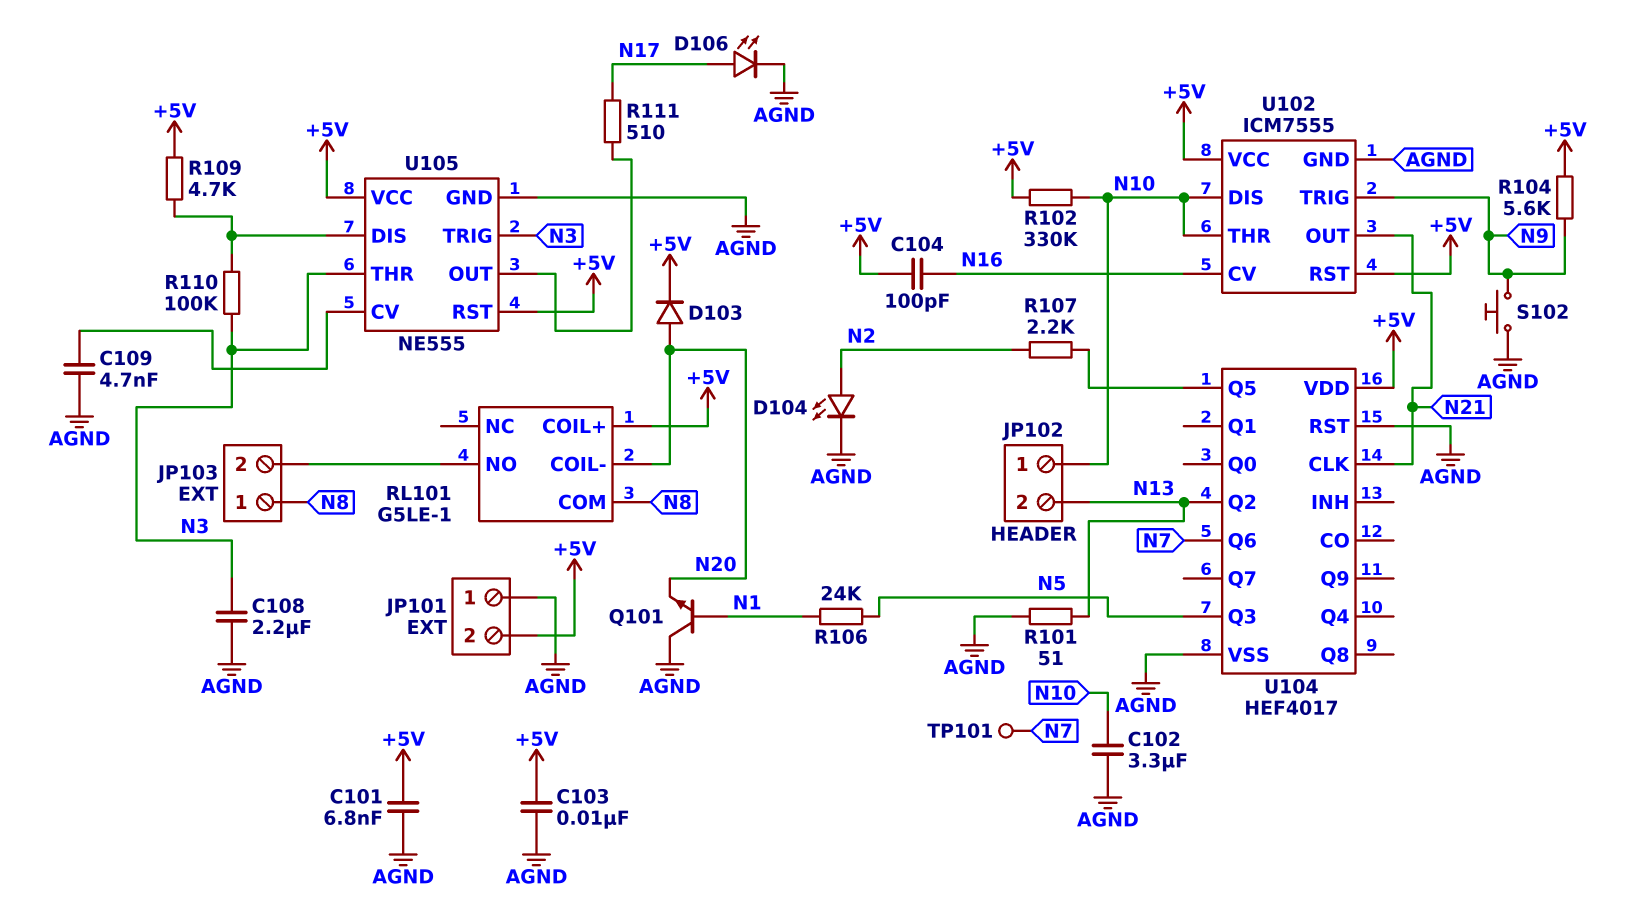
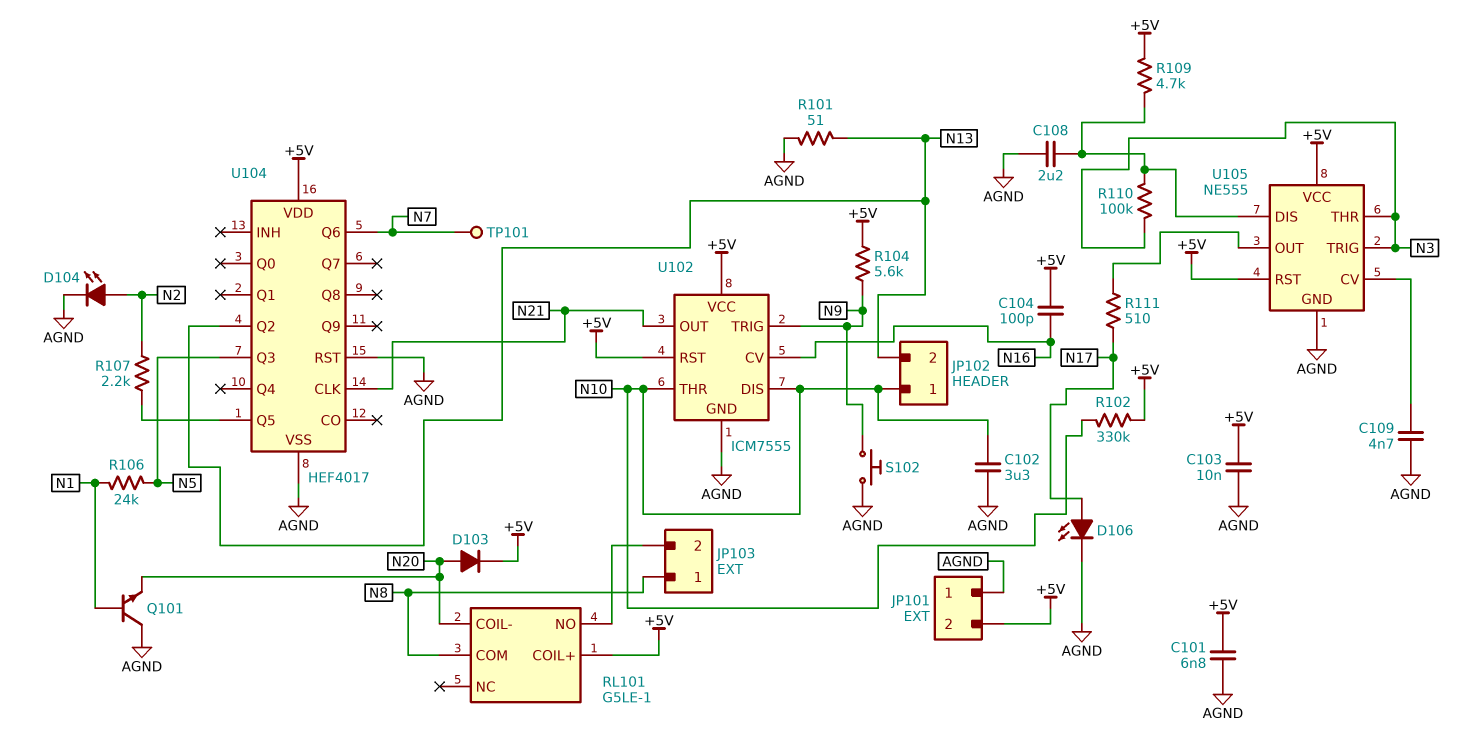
C108: 2.2uF (AGND, N3) -> 2.2uF (AGND, U105/DIS)

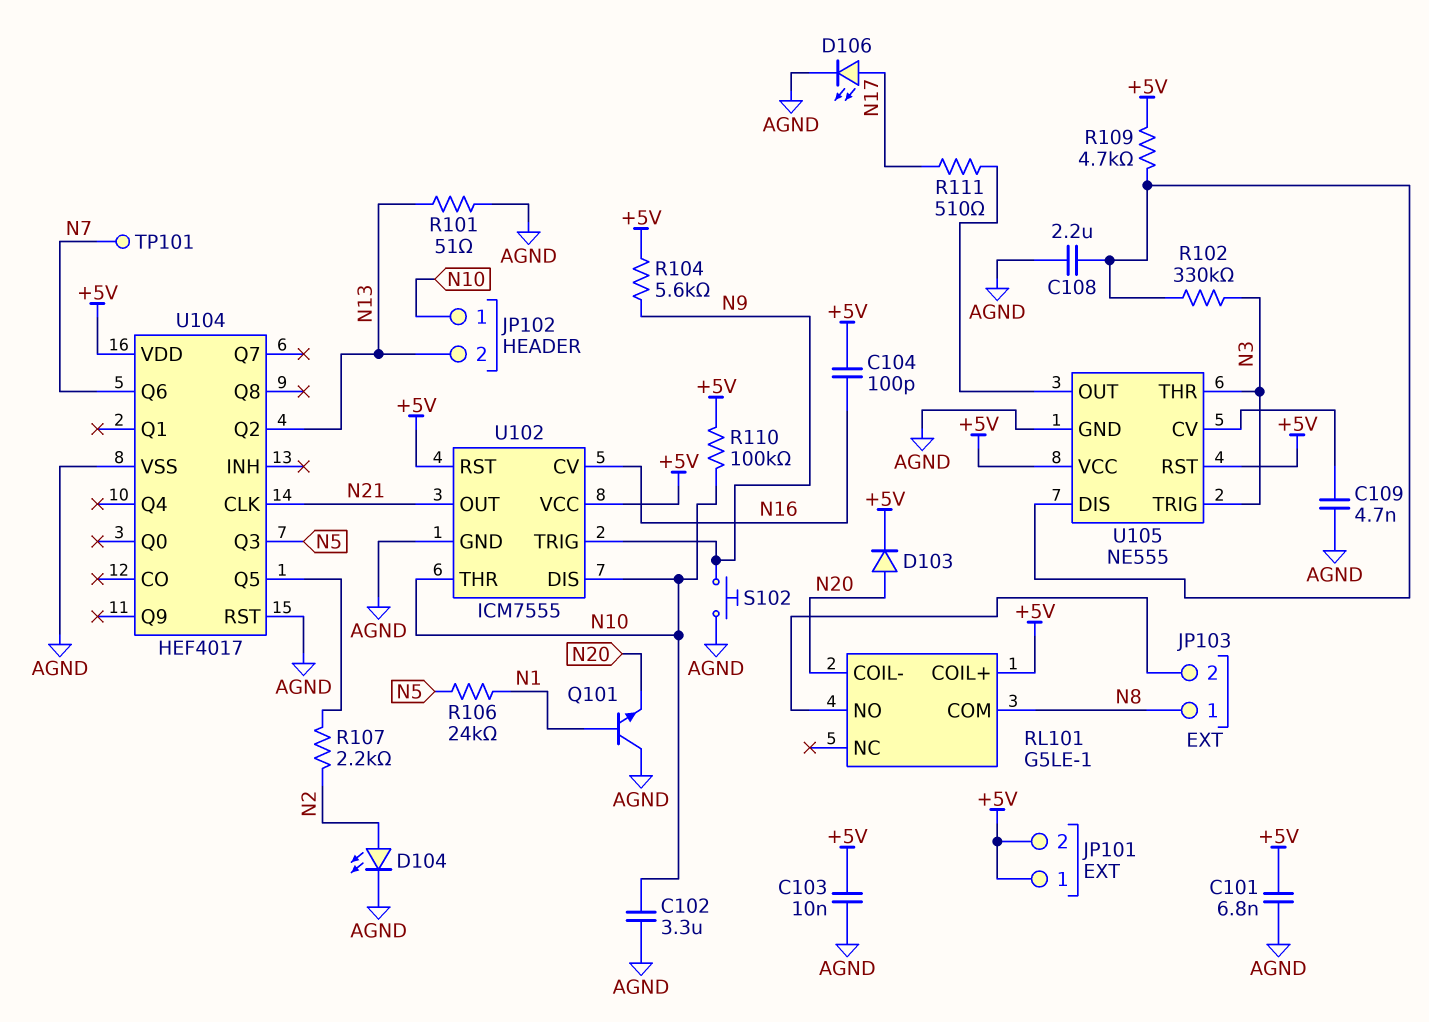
JP101 pin 1: AGND -> +5V
R102: 330k (+5V, N10) -> 330k (N3, U105/DIS)
R110: 100k (N3, U105/DIS) -> 100k (+5V, N10)

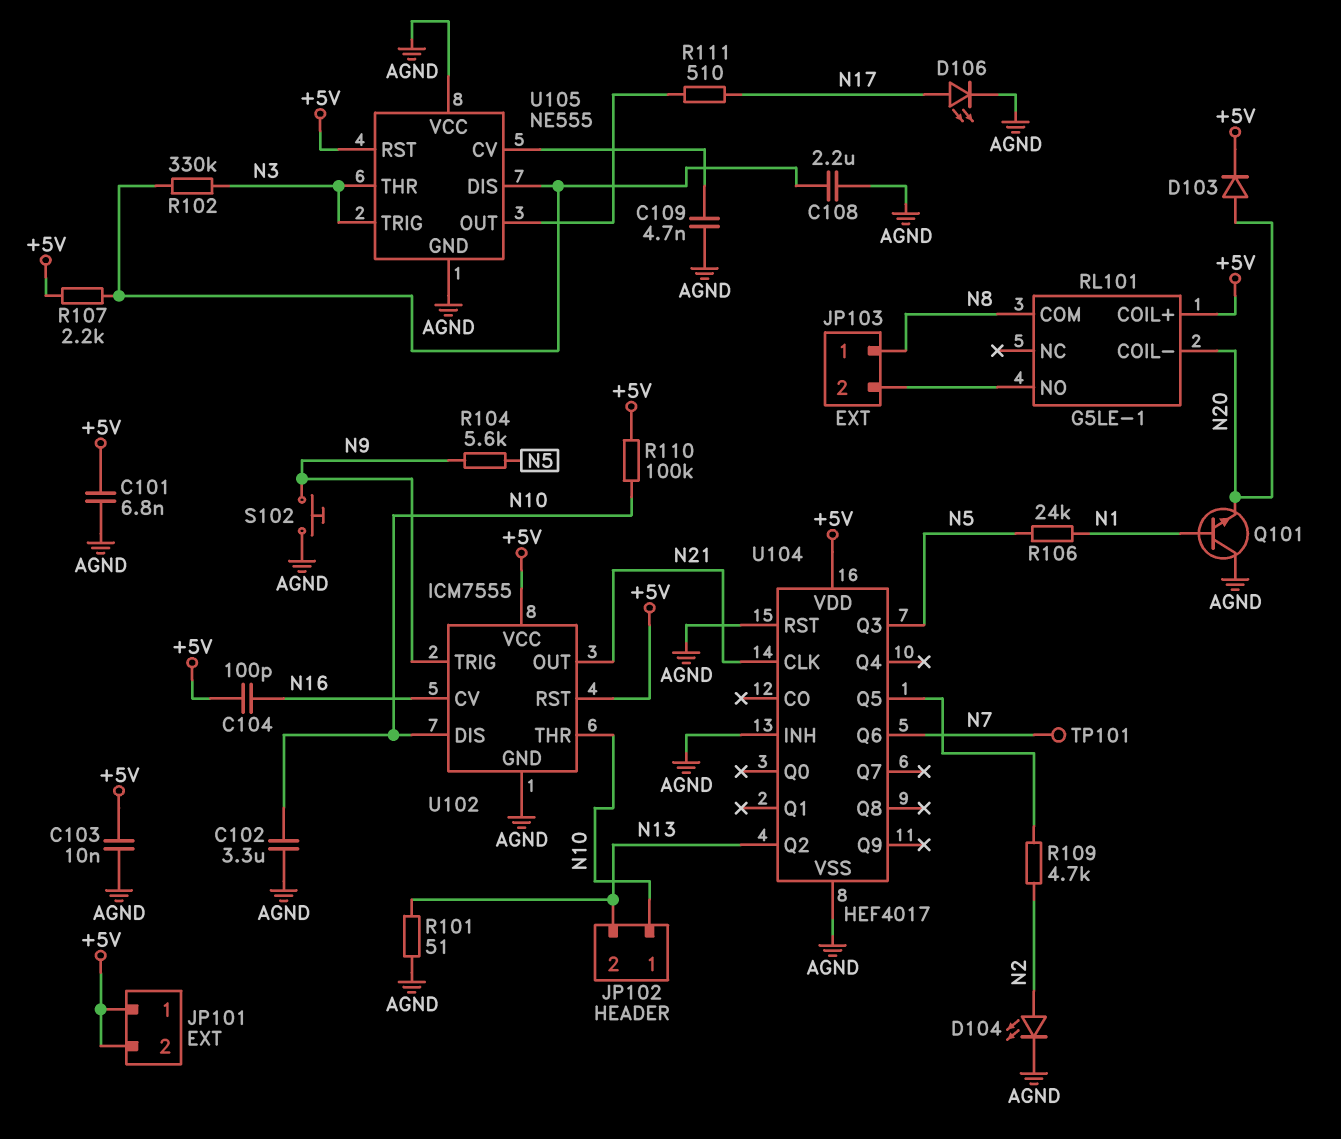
R104: 5.6k (+5V, N9) -> 5.6k (N5, N9)
R107: 2.2k (N2, U104/Q5) -> 2.2k (+5V, U105/DIS)
R109: 4.7k (+5V, U105/DIS) -> 4.7k (N2, U104/Q5)
U104 pin INH: none -> AGND
U105 pin VCC: +5V -> AGND

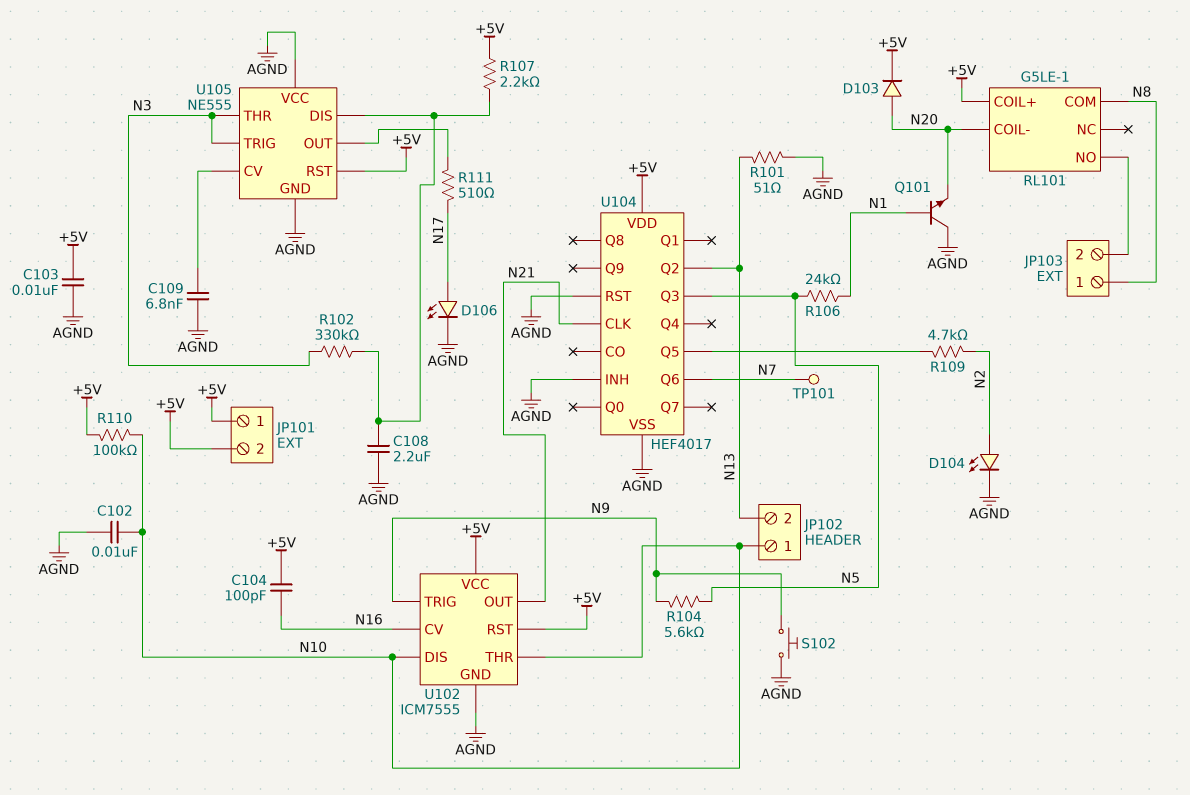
C101: 6.8nF (+5V, AGND) -> none
C102: 3.3uF (AGND, N10) -> 10nF (AGND, N10)
C109: 4.7nF (AGND, U105/CV) -> 6.8nF (AGND, U105/CV)

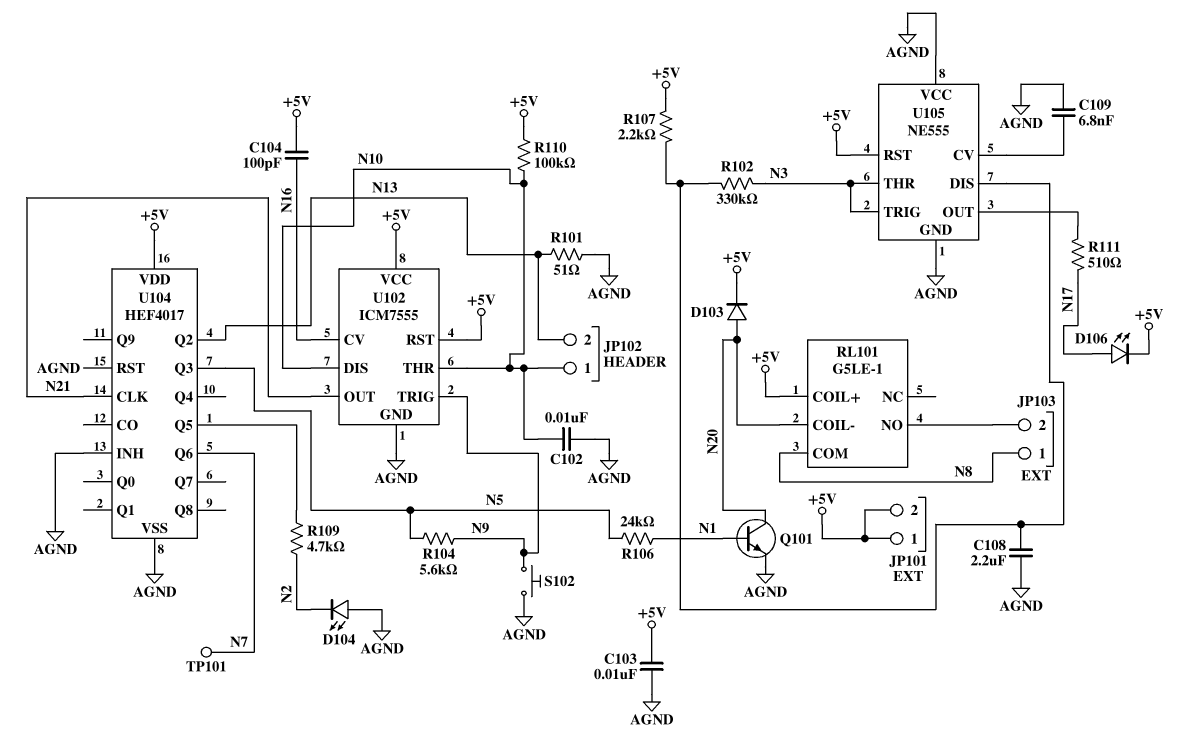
D104: LED (A N2, K AGND) -> LED (A AGND, K N2)
D106: LED (A N17, K AGND) -> LED (A N17, K +5V)
Q101: NPN (B N1, C AGND, E N20) -> NPN (B N1, C N20, E AGND)

